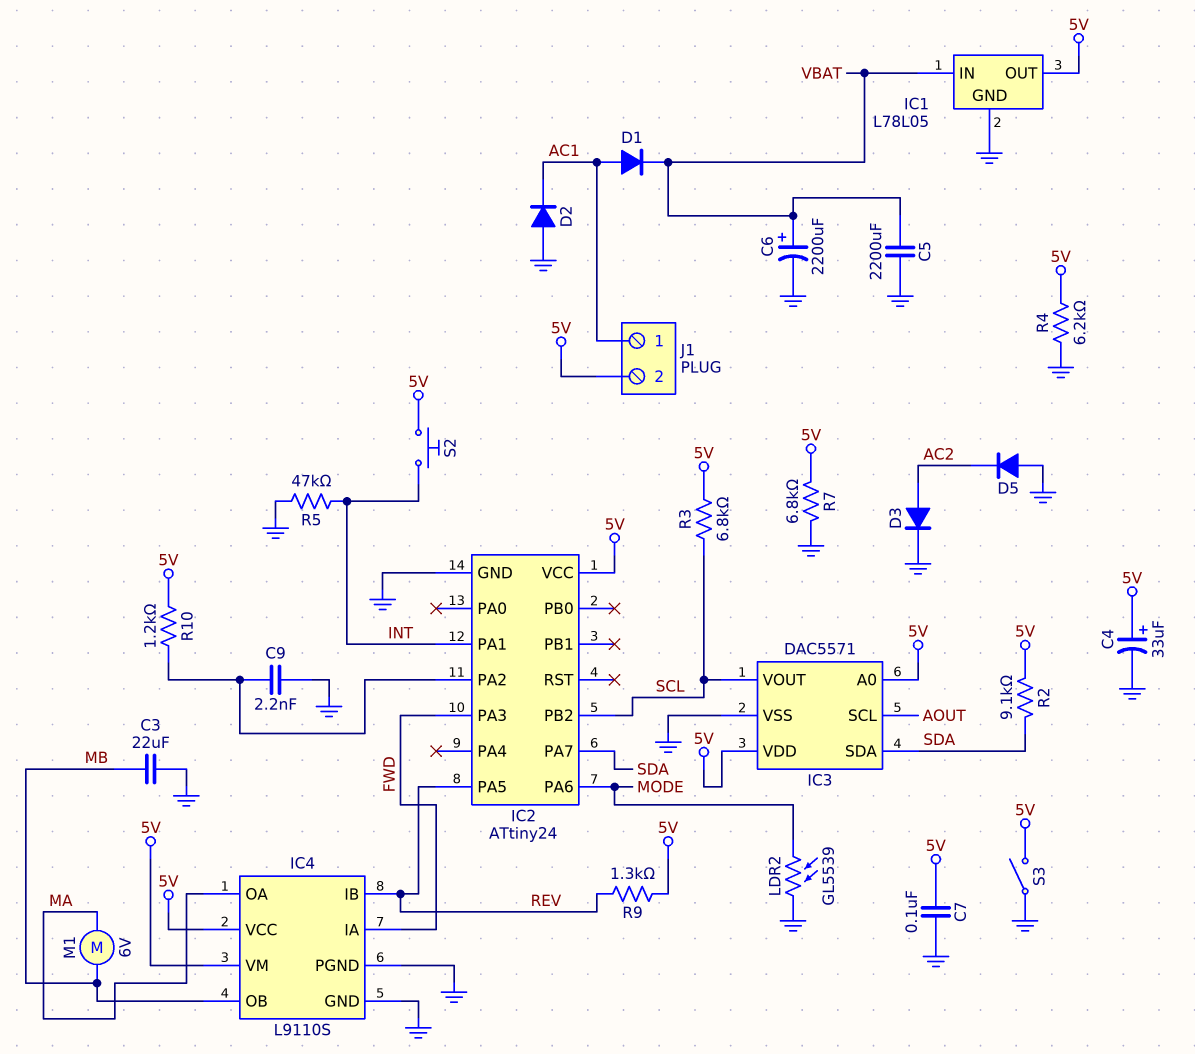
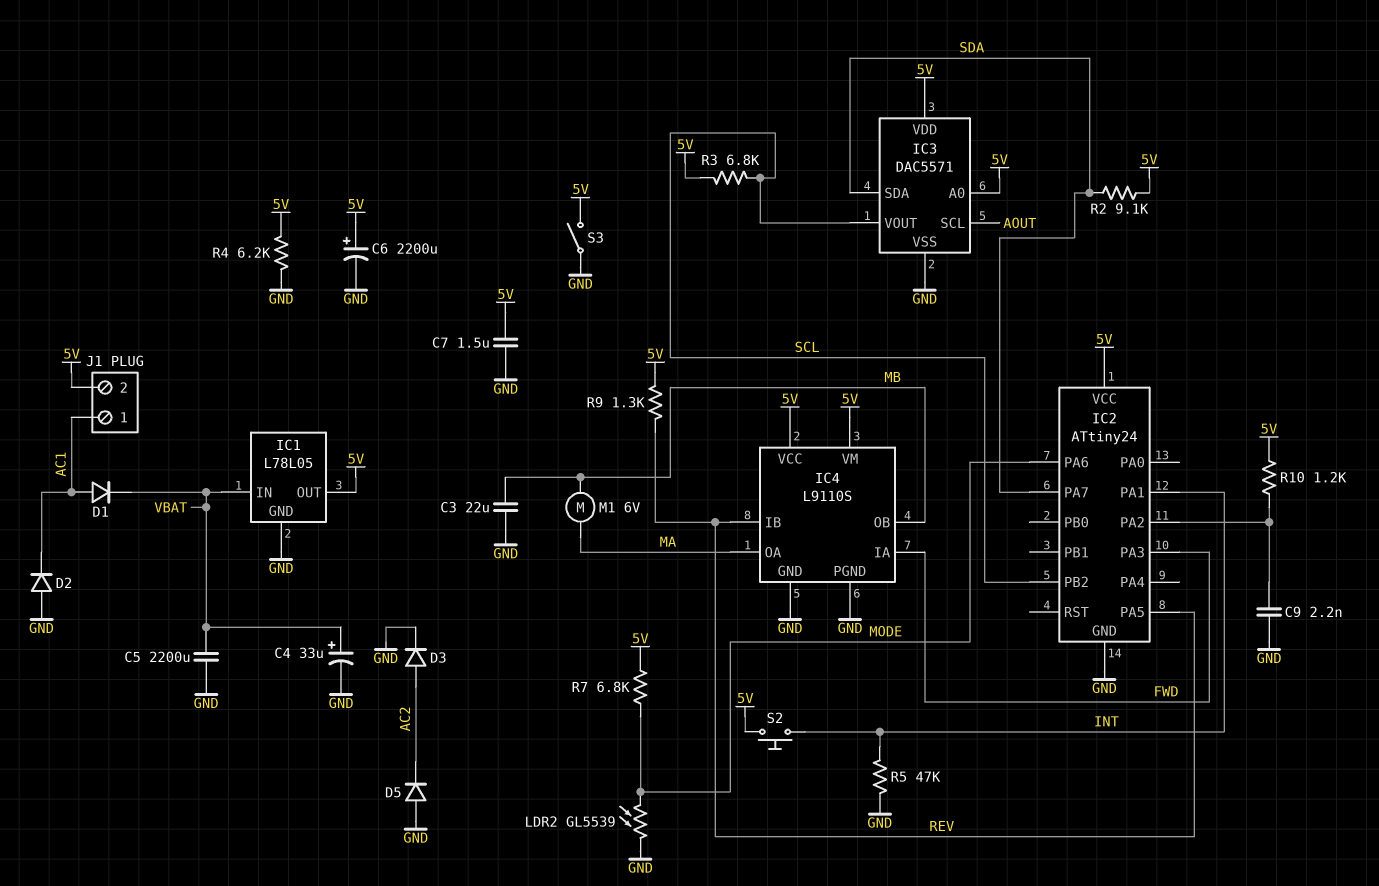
C4: 33uF (plus 5V, minus GND) -> 33uF (plus VBAT, minus GND)
C6: 2200uF (plus VBAT, minus GND) -> 2200uF (plus 5V, minus GND)
C7: 100nF (5V, GND) -> 1.5uF (5V, GND)
R7: 6.8k (5V, GND) -> 6.8k (5V, MODE)

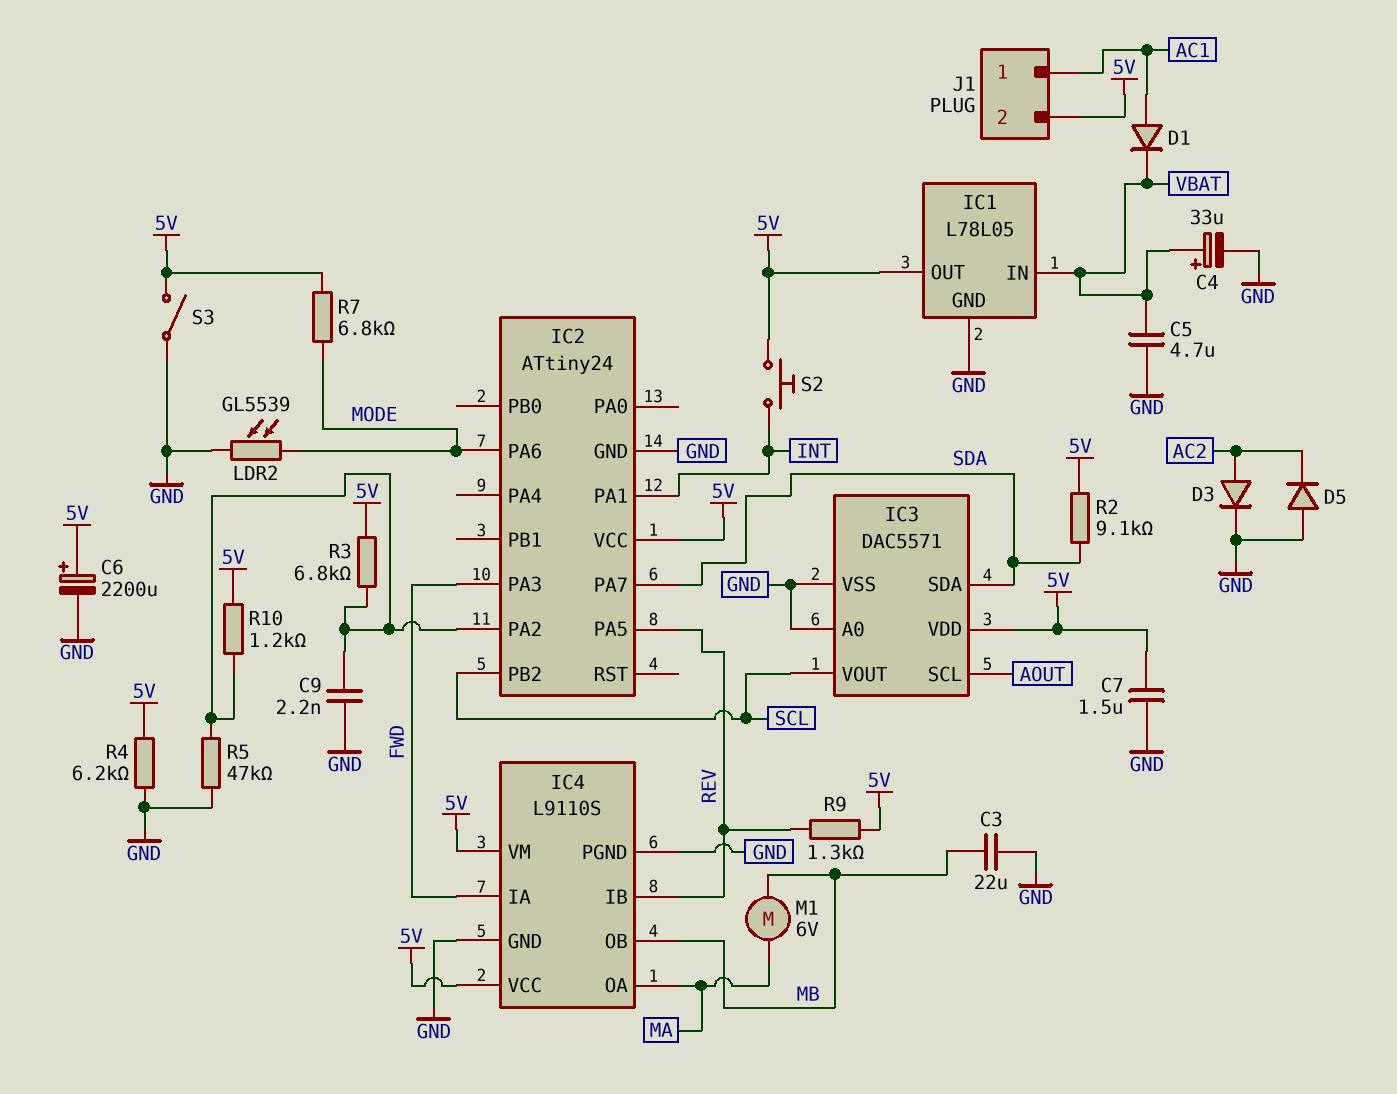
C5: 2200uF (GND, VBAT) -> 4.7uF (GND, VBAT)
D2: diode (A GND, K AC1) -> none
IC3 pin A0: 5V -> GND
R3: 6.8k (5V, SCL) -> 6.8k (5V, IC2/PA2)
R5: 47k (GND, INT) -> 47k (GND, IC2/PA2)

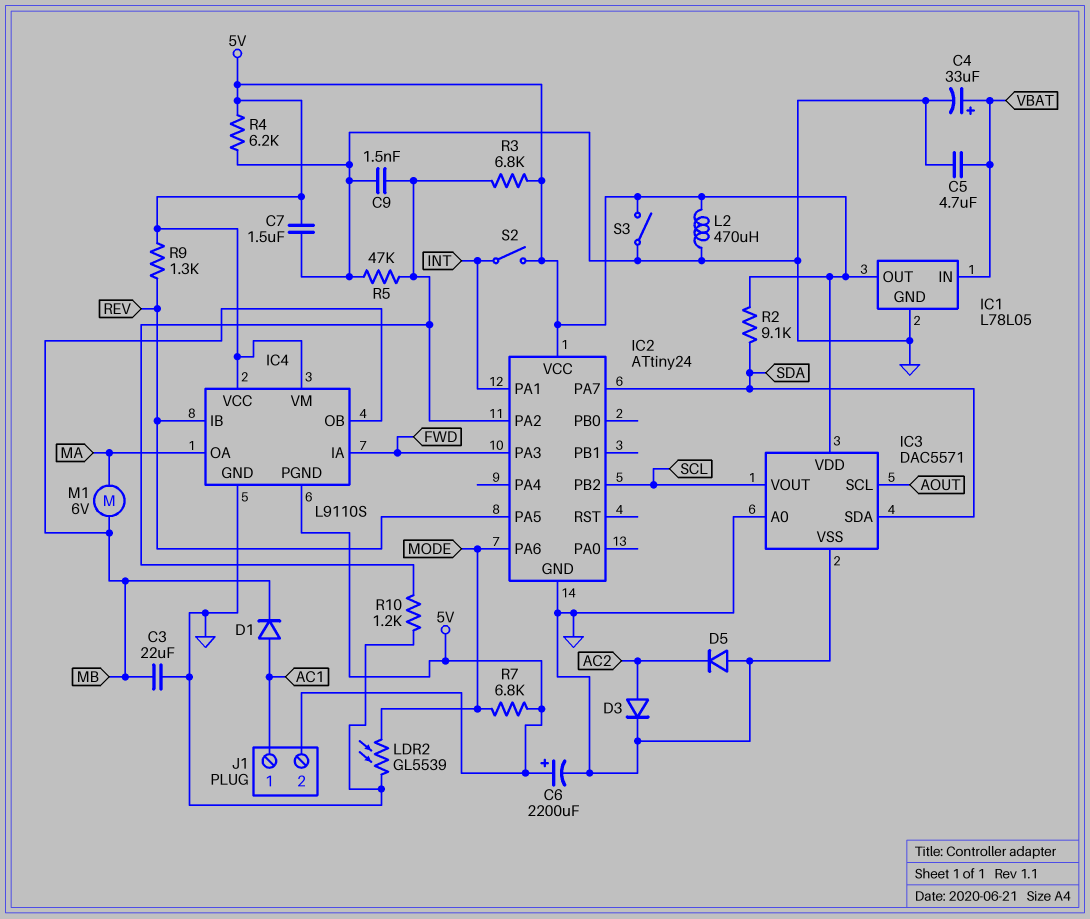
C9: 2.2nF (GND, IC2/PA2) -> 1.5nF (GND, IC2/PA2)
D1: diode (A AC1, K VBAT) -> diode (A AC1, K MB)
IC4 pin PGND: GND -> 5V
L2: none -> 470uH (5V, GND)
R10: 1.2k (5V, IC2/PA2) -> 1.2k (GND, IC2/PA2)
S2: button (5V, INT) -> switch (5V, INT)

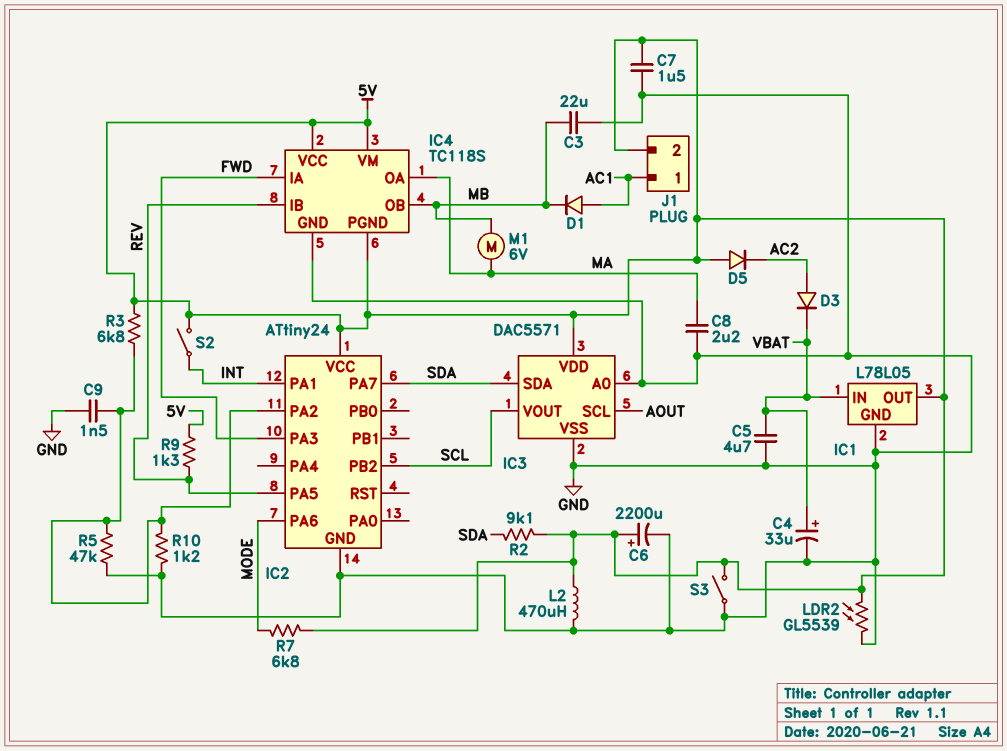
C8: none -> 2.2uF (GND, MA)
D3: diode (A AC2, K GND) -> diode (A AC2, K VBAT)
D5: diode (A GND, K AC2) -> diode (A 5V, K AC2)
IC4: L9110S -> TC118S
LDR2: GL5539 (GND, MODE) -> GL5539 (5V, GND)
R4: 6.2k (5V, GND) -> none

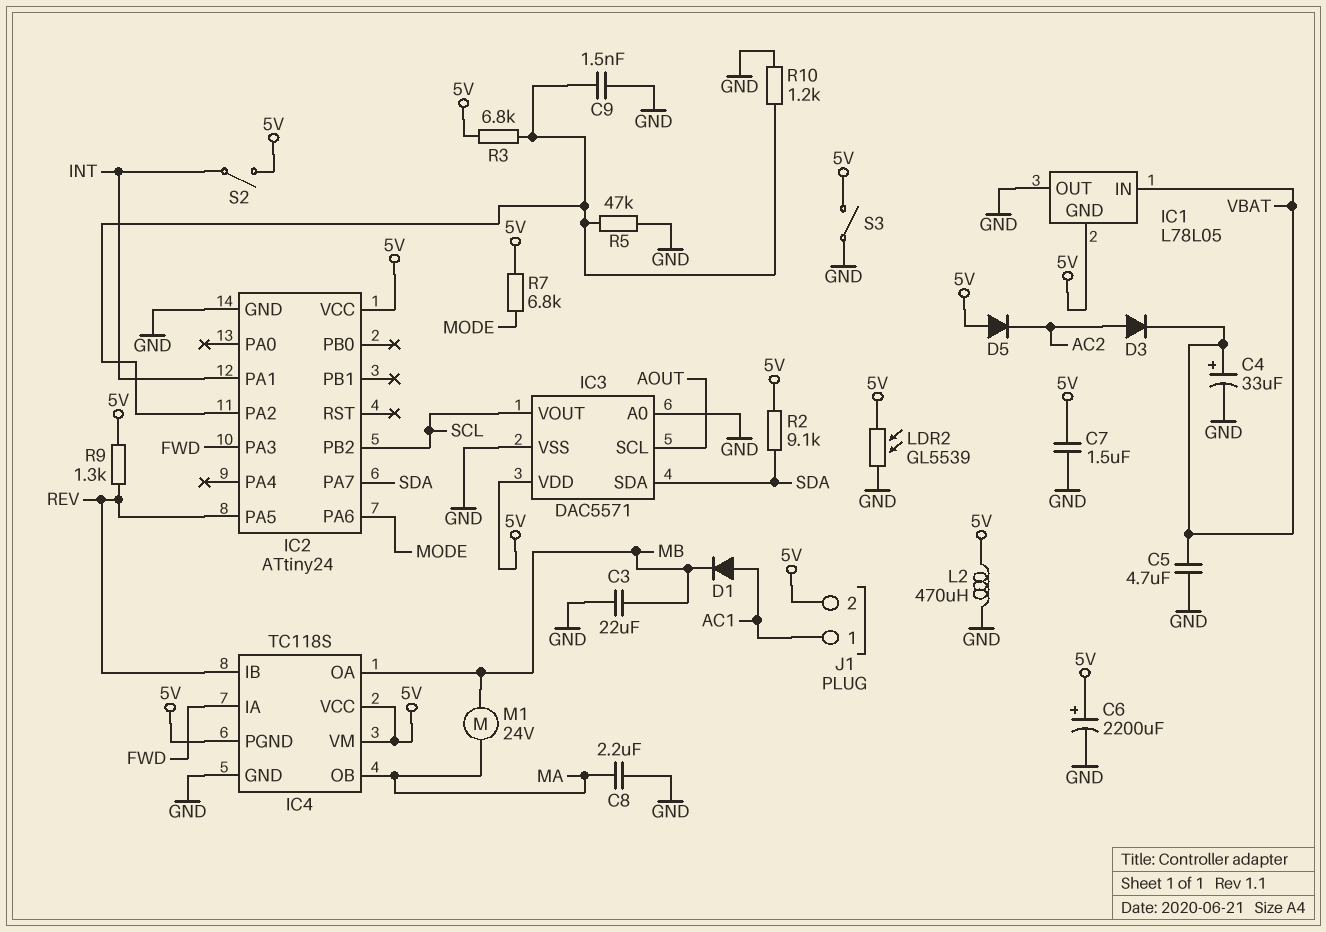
IC1 pin GND: GND -> 5V
IC1 pin OUT: 5V -> GND
IC4 pin OA: MA -> MB
IC4 pin OB: MB -> MA
M1: motor 6V (MA, MB) -> motor 24V (MA, MB)

